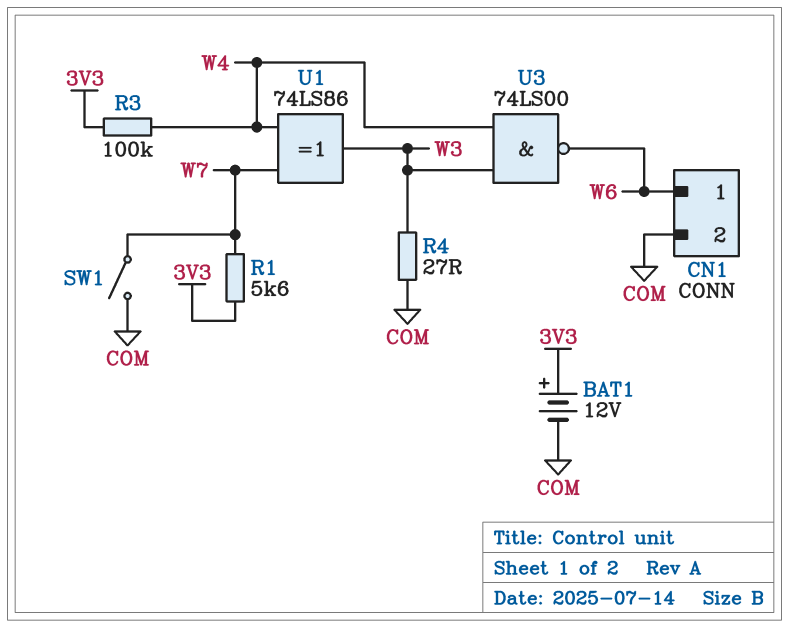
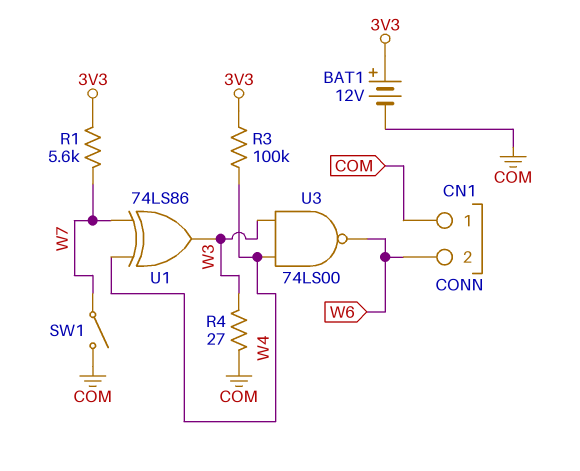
CN1 pin 1: W6 -> COM
CN1 pin 2: COM -> W6

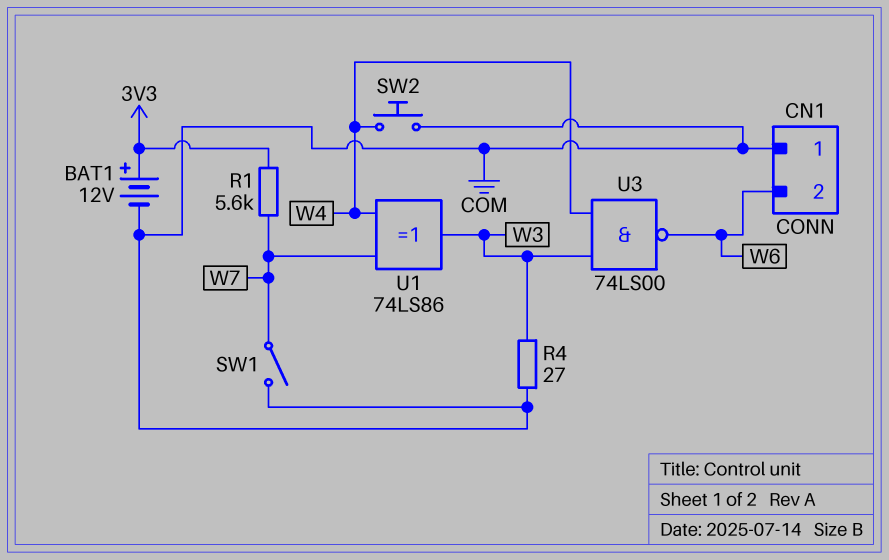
R3: 100k (3V3, W4) -> none
SW2: none -> button (COM, W4)

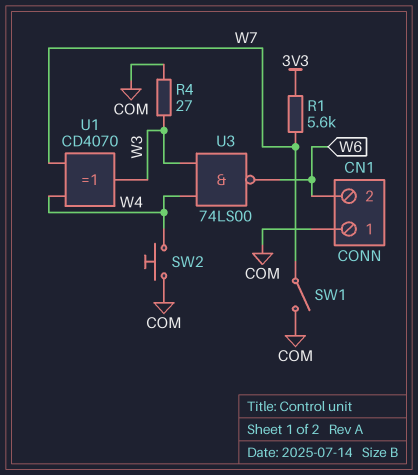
BAT1: 12V (plus 3V3, minus COM) -> none
U1: XOR 74LS86 (in W4, in W7, out W3) -> XOR CD4070 (in W4, in W7, out W3)

